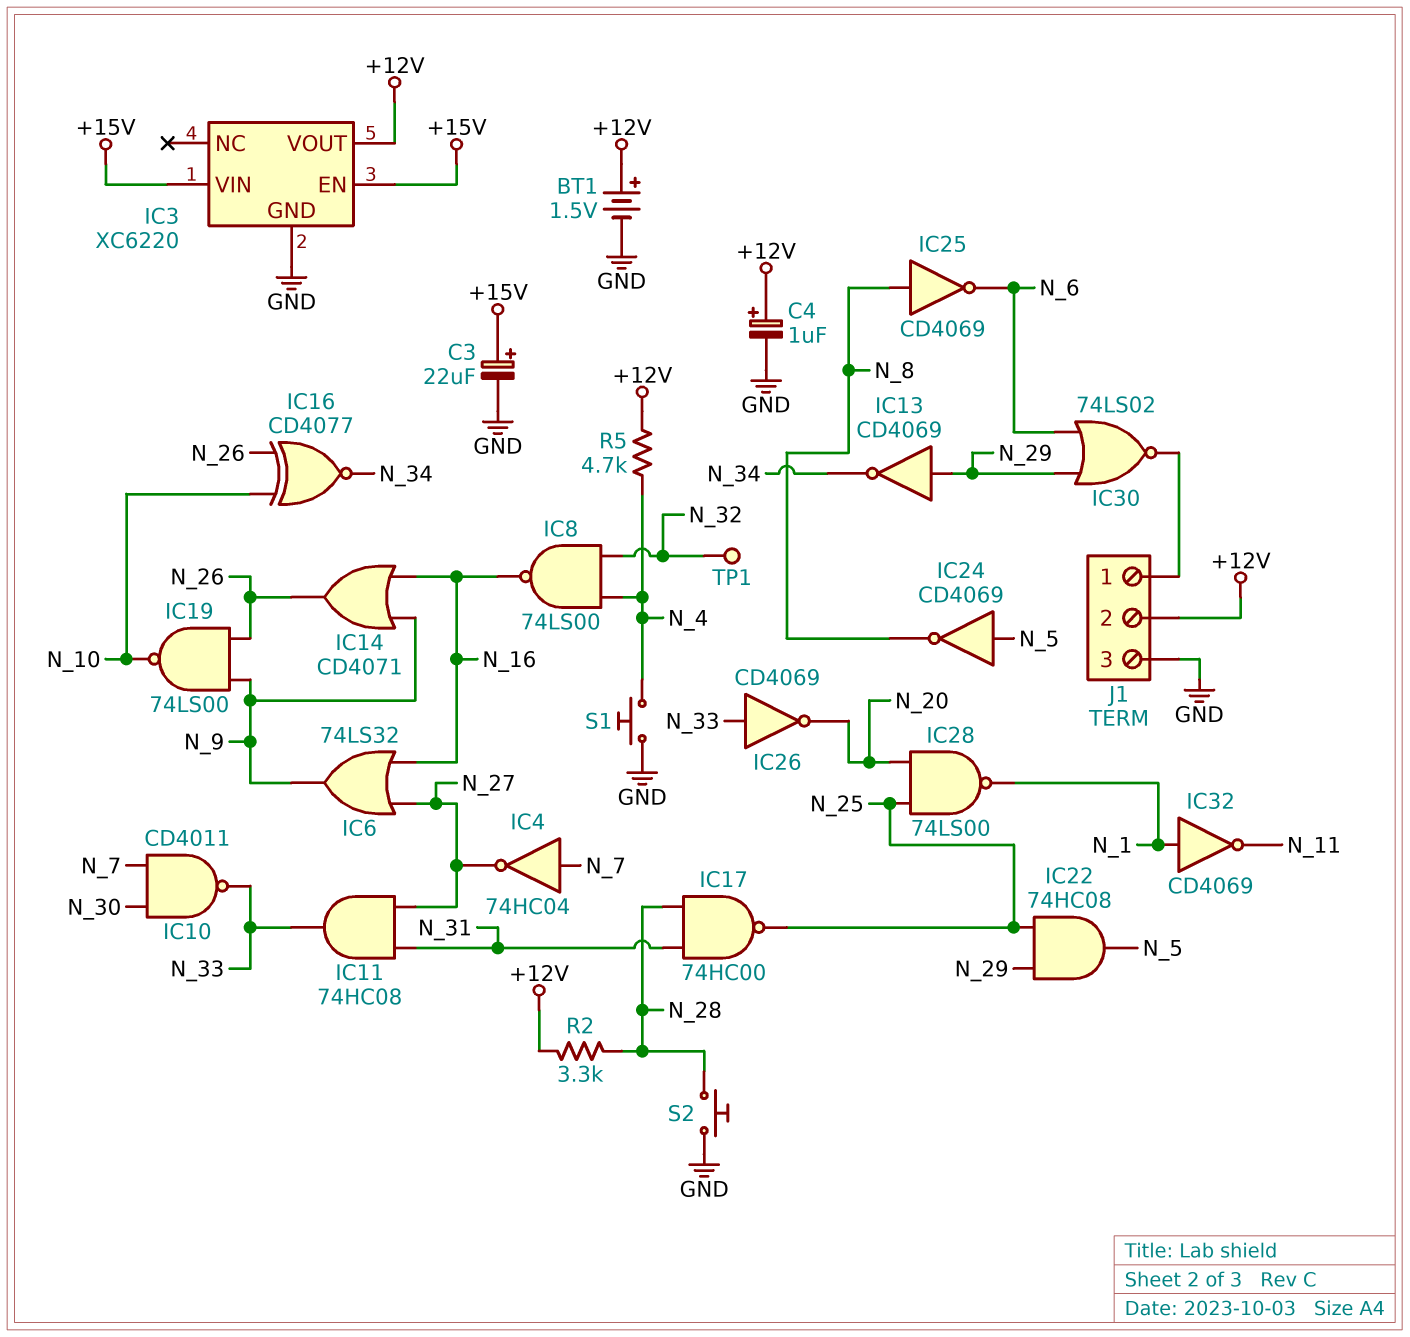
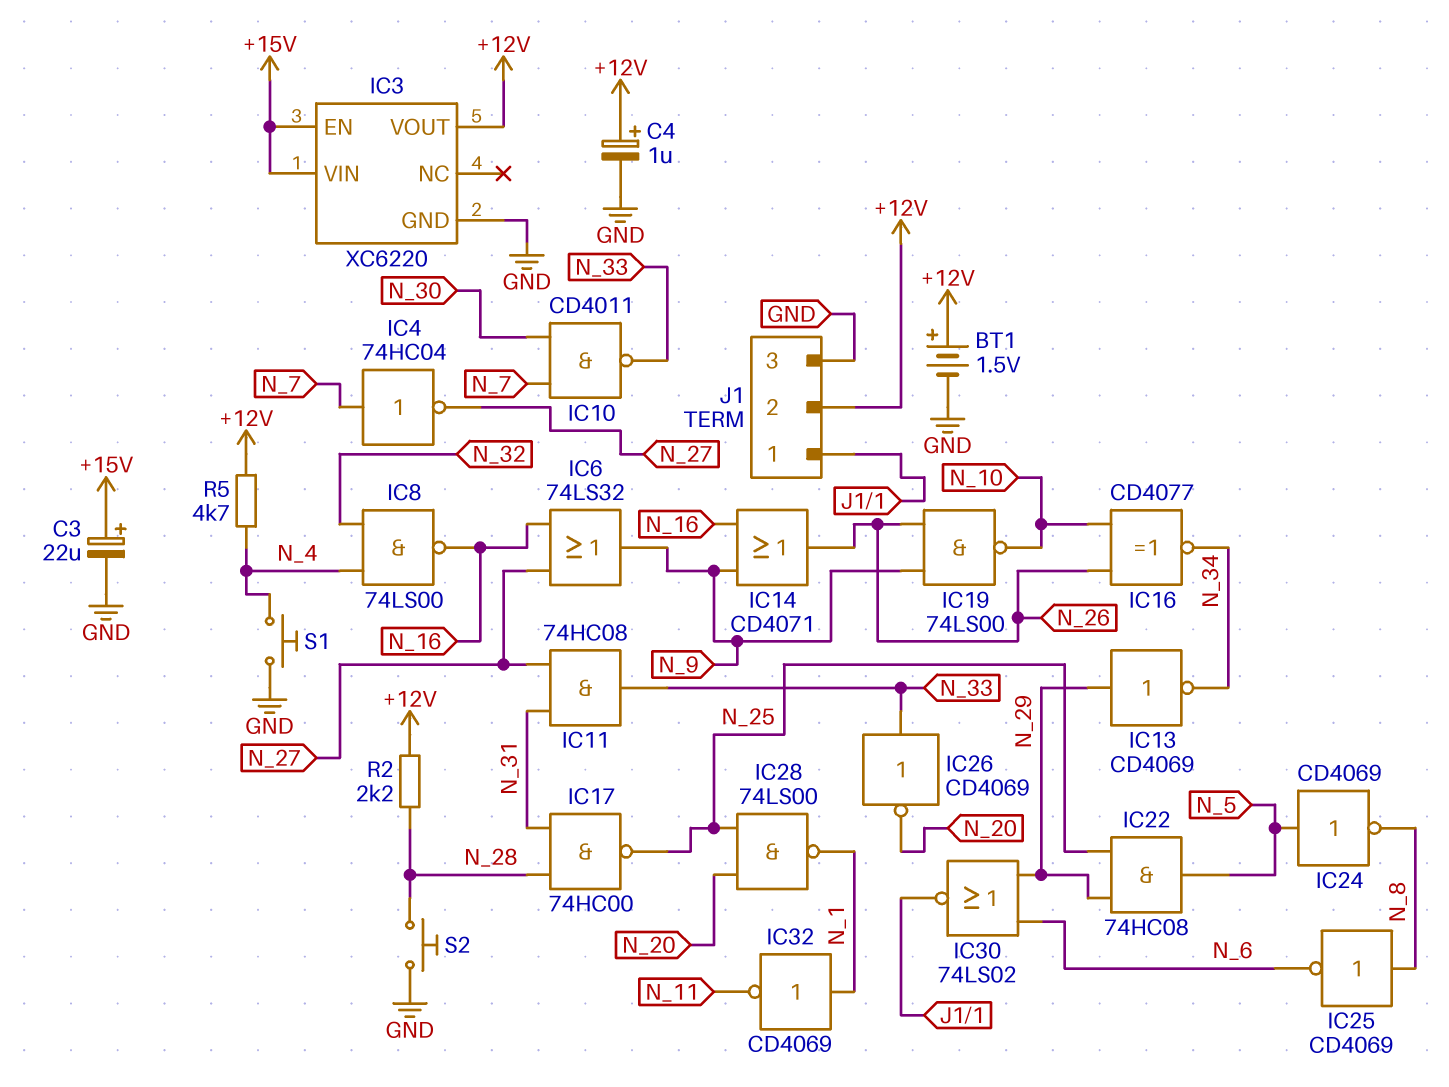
R2: 3.3k (+12V, N_28) -> 2.2k (+12V, N_28)
TP1: test point (N_32) -> none

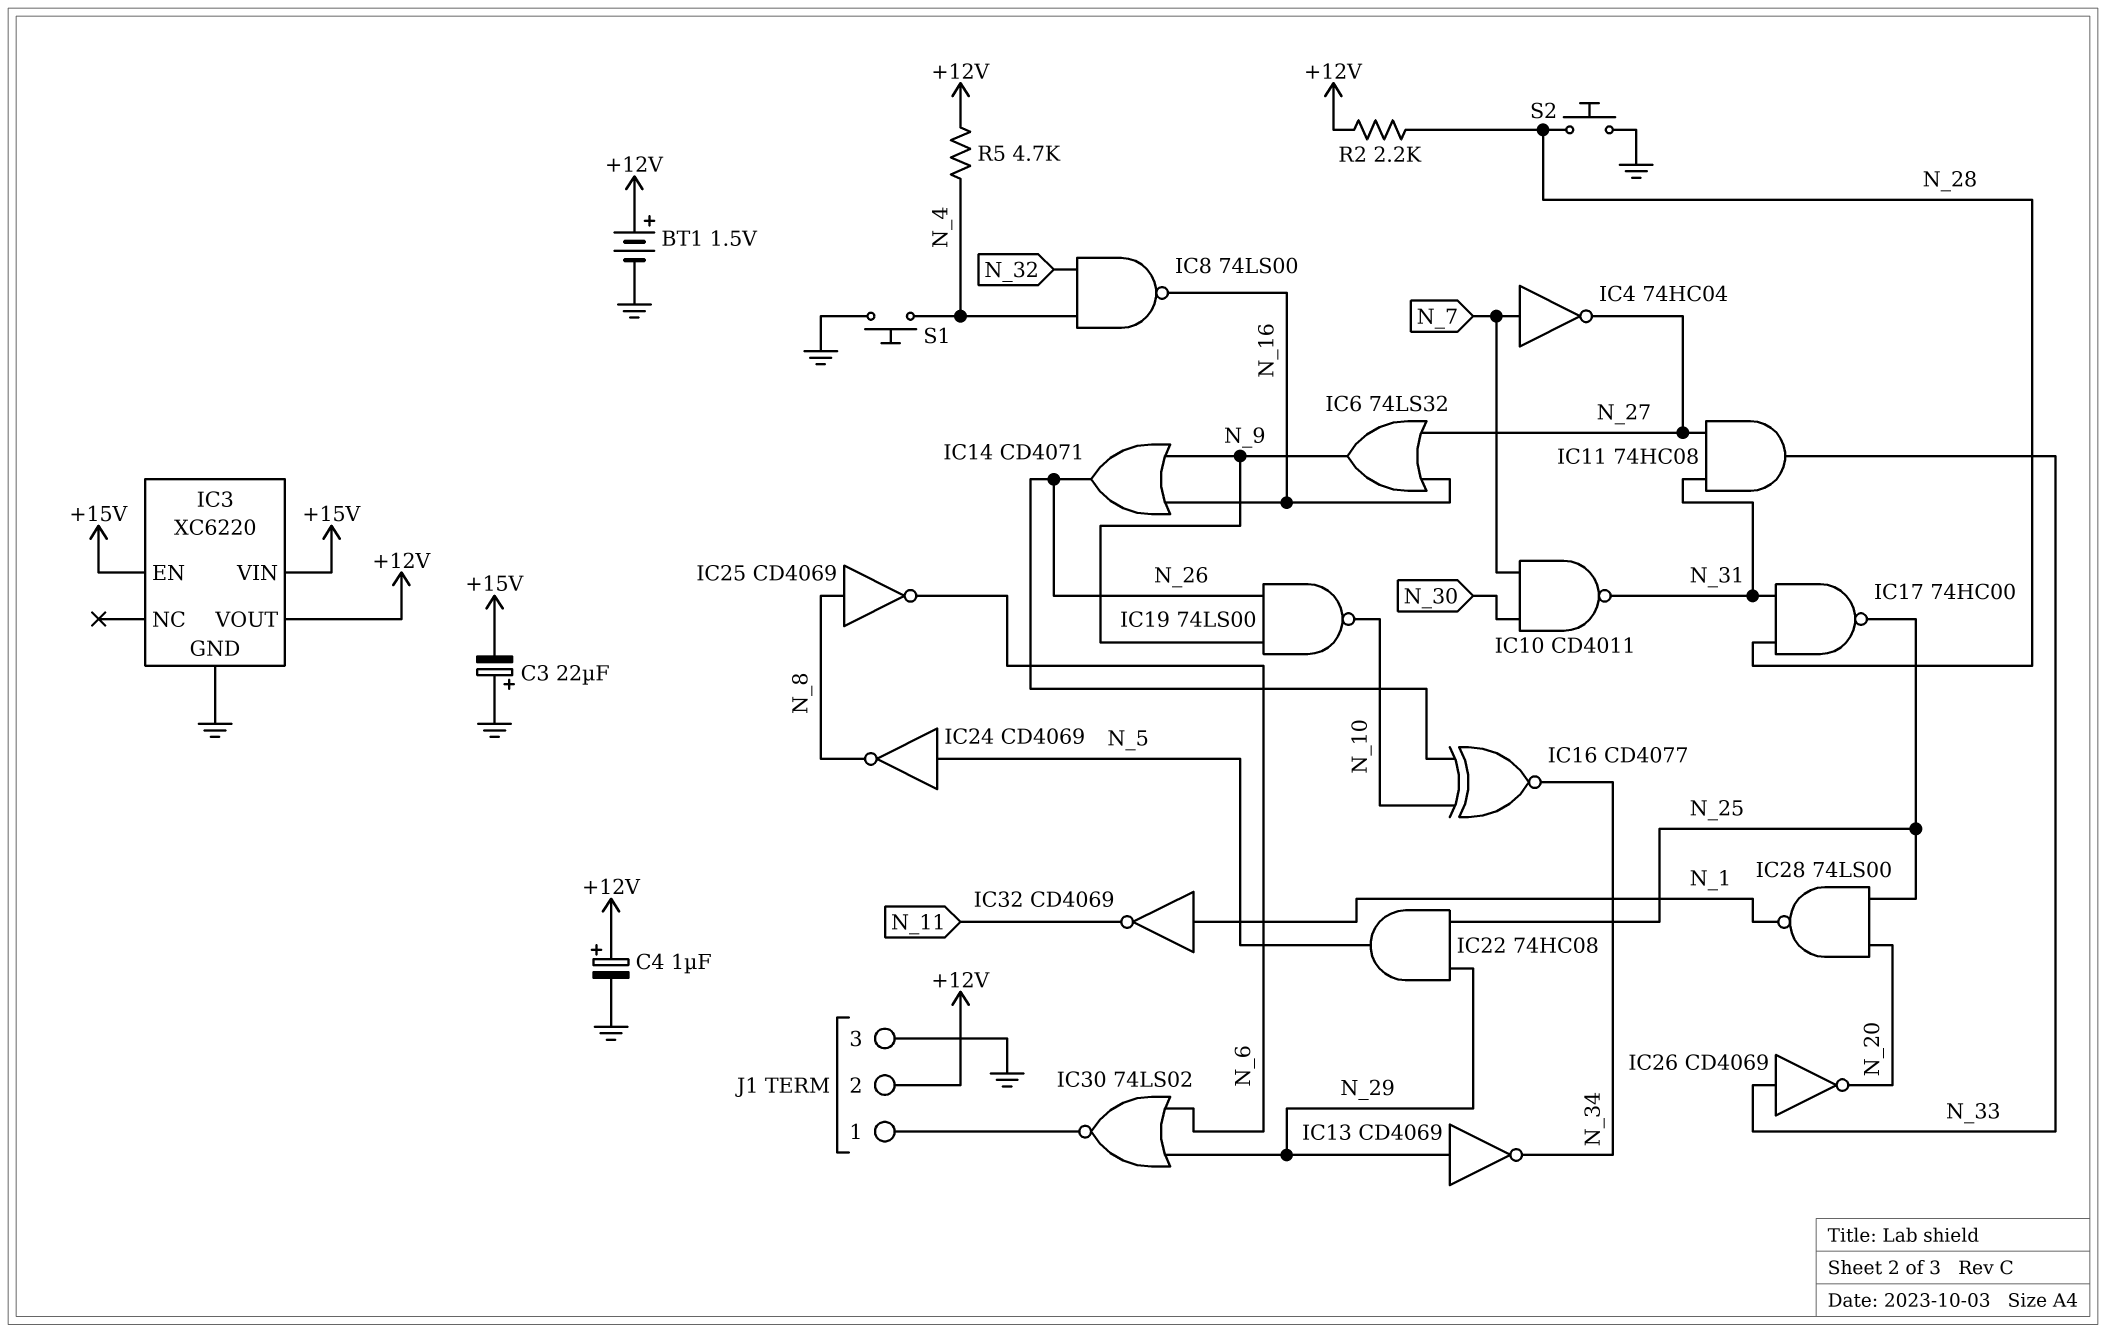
C3: 22uF (plus +15V, minus GND) -> 22uF (plus GND, minus +15V)
IC10: NAND CD4011 (in N_7, in N_30, out N_33) -> NAND CD4011 (in N_7, in N_30, out N_31)

